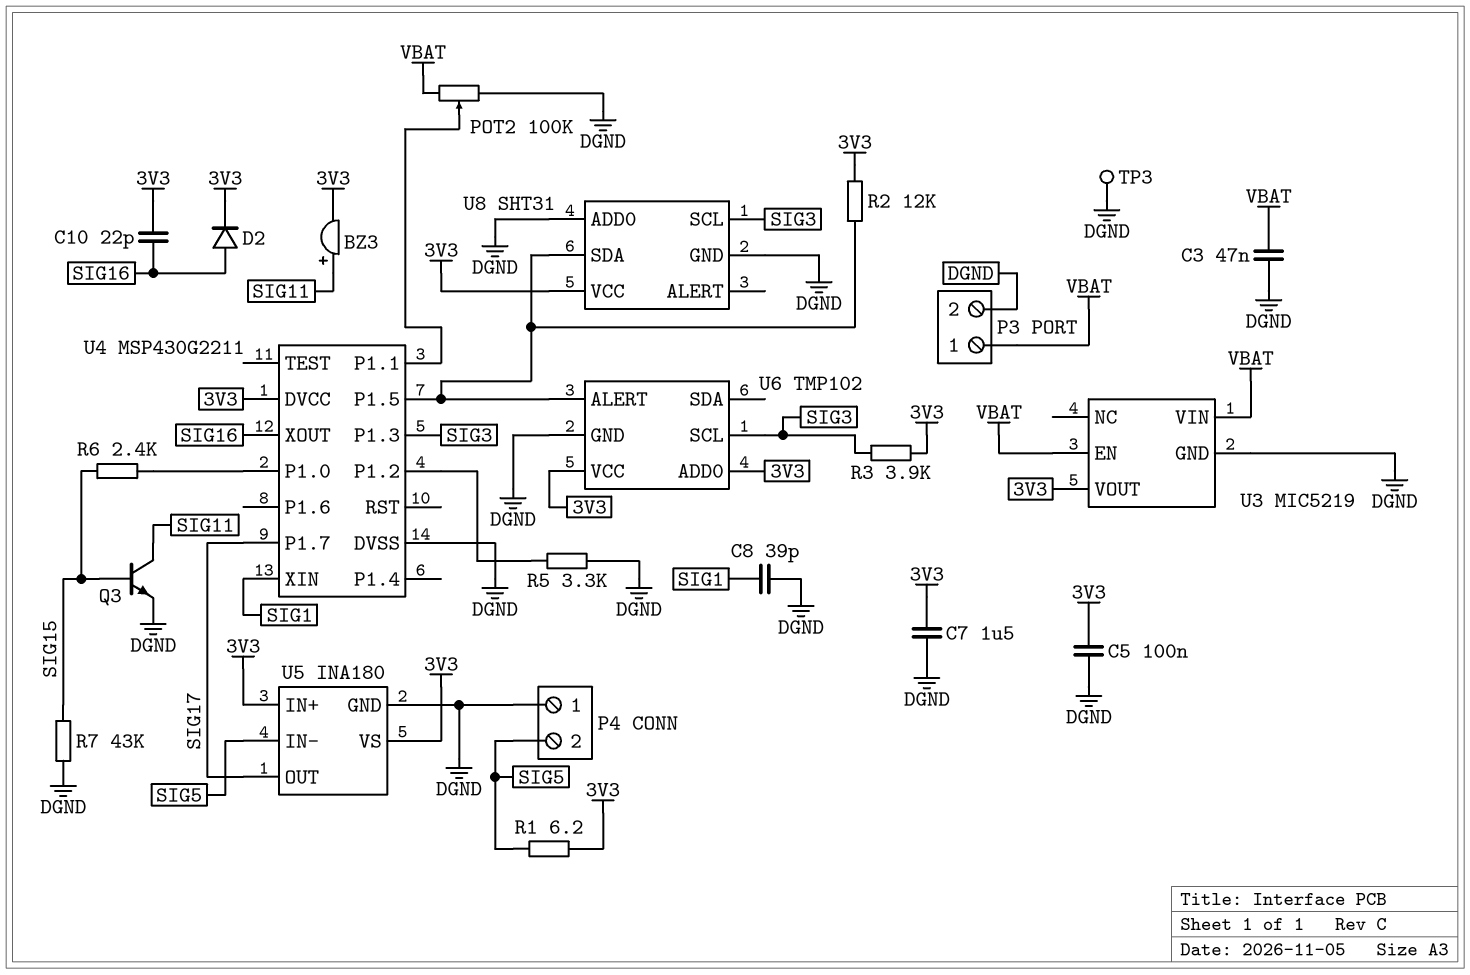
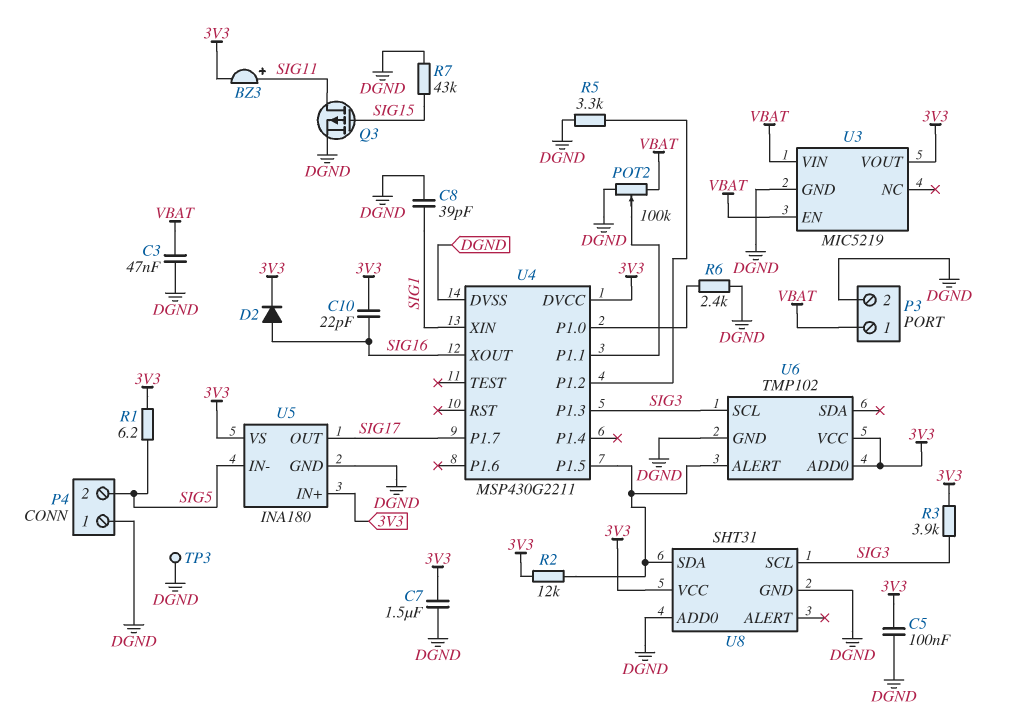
Q3: NPN (B SIG15, C SIG11, E DGND) -> PMOS (G SIG15, D SIG11, S DGND)
R6: 2.4k (SIG15, U4/P1.0) -> 2.4k (DGND, U4/P1.0)

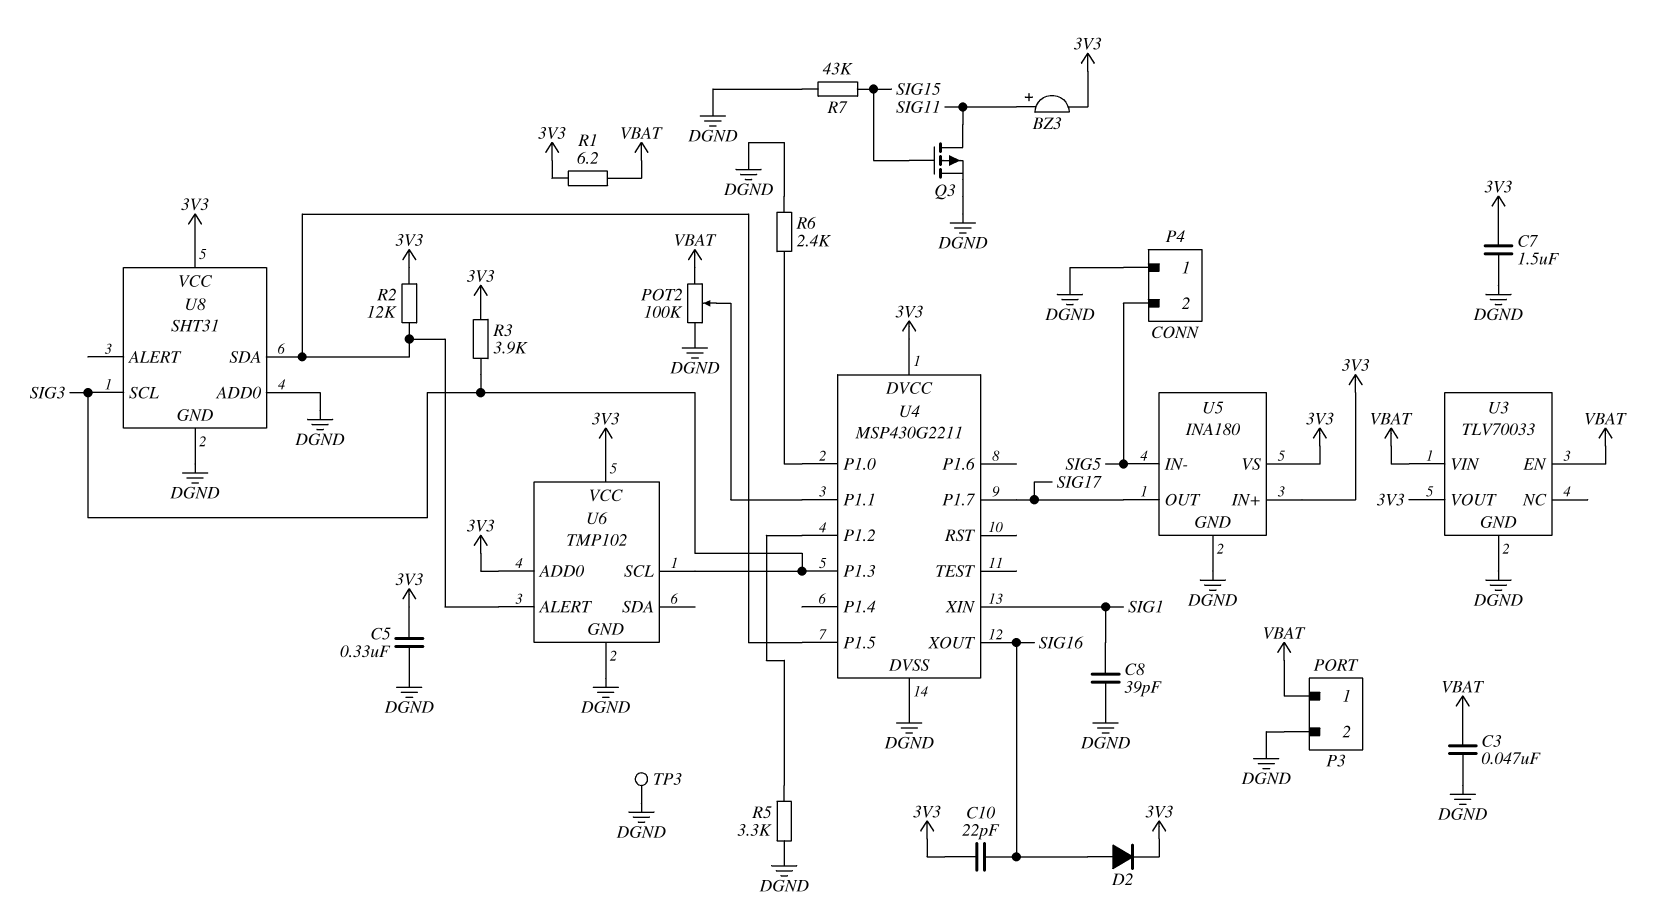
C5: 100nF (3V3, DGND) -> 330nF (3V3, DGND)
R1: 6.2 (3V3, SIG5) -> 6.2 (3V3, VBAT)
U3: MIC5219 -> TLV70033

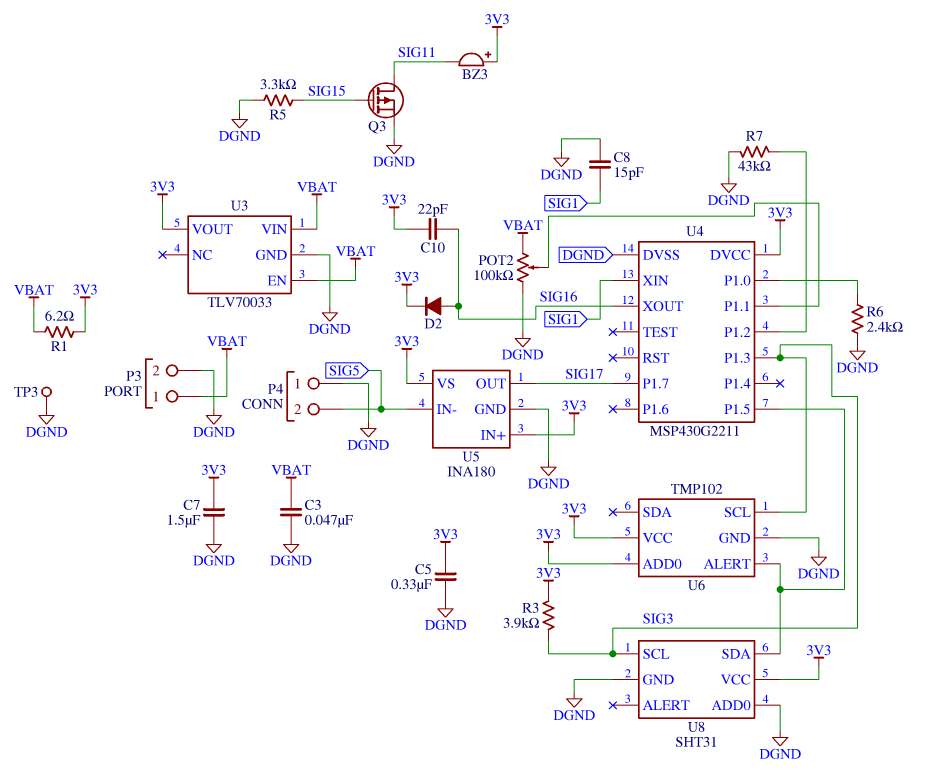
BZ3: buzzer (plus SIG11, minus 3V3) -> buzzer (plus 3V3, minus SIG11)
C8: 39pF (DGND, SIG1) -> 15pF (DGND, SIG1)
R2: 12k (3V3, U4/P1.5) -> none
R5: 3.3k (DGND, U4/P1.2) -> 3.3k (DGND, SIG15)
R7: 43k (DGND, SIG15) -> 43k (DGND, U4/P1.2)

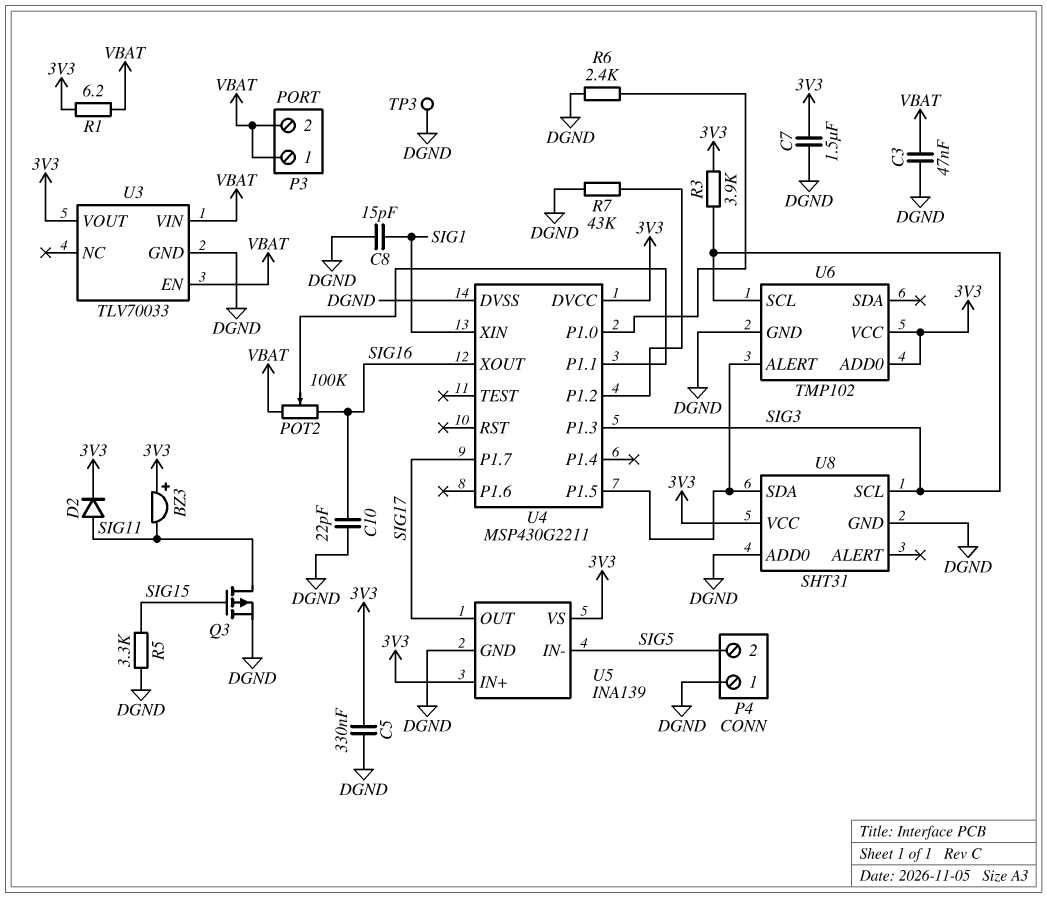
C10: 22pF (3V3, SIG16) -> 22pF (DGND, SIG16)
D2: diode (A SIG16, K 3V3) -> diode (A SIG11, K 3V3)
P3 pin 2: DGND -> VBAT
POT2: 100k (DGND, VBAT, wiper U4/P1.1) -> 100k (SIG16, VBAT, wiper U4/P1.1)
U5: INA180 -> INA139

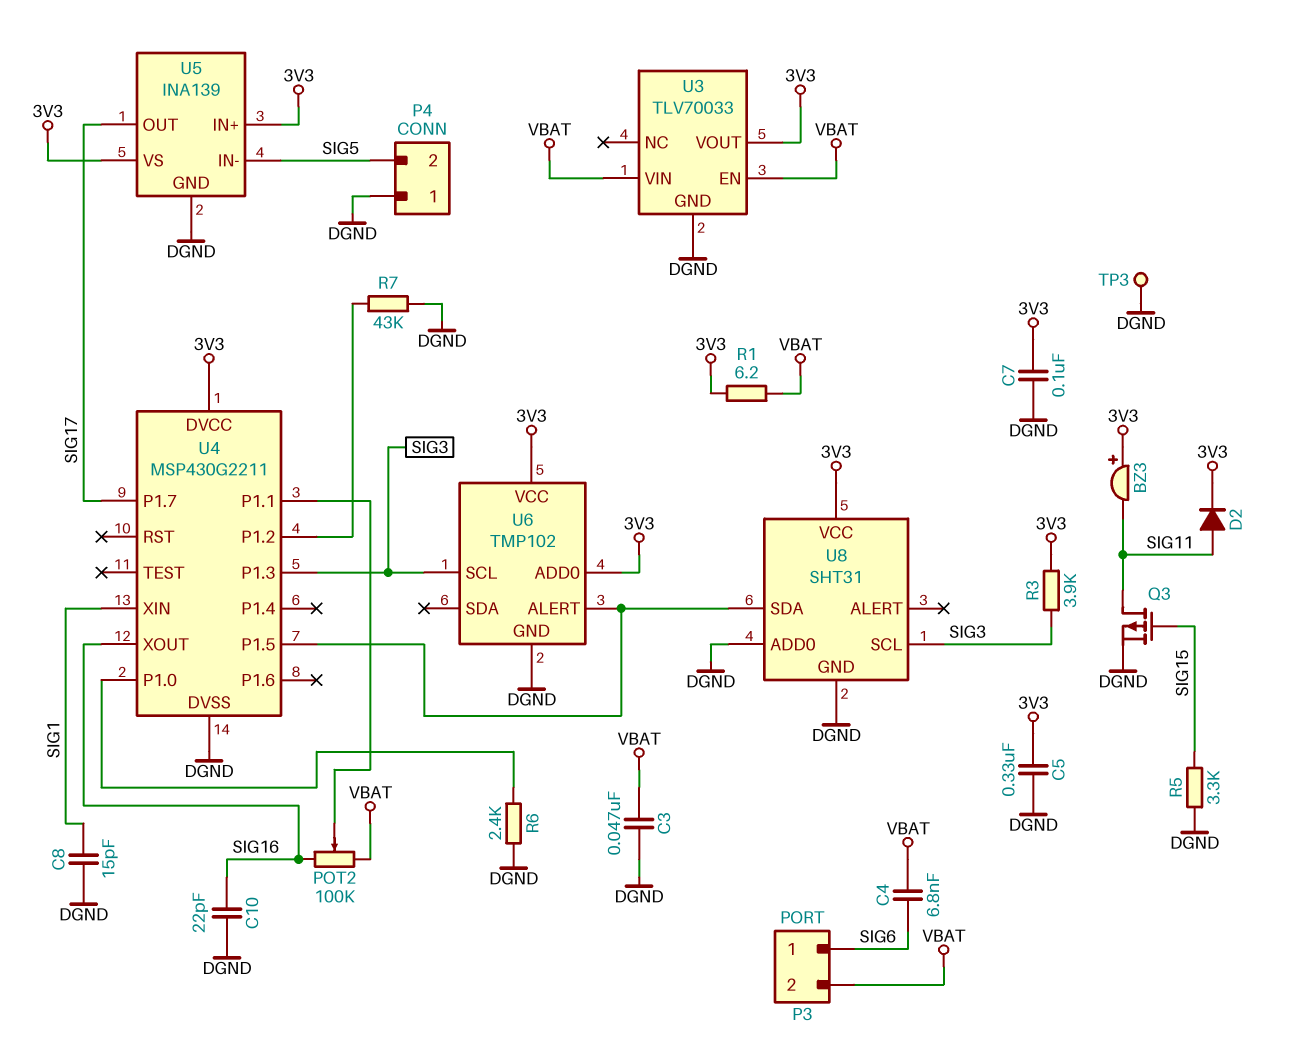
C4: none -> 6.8nF (SIG6, VBAT)
C7: 1.5uF (3V3, DGND) -> 100nF (3V3, DGND)
P3 pin 1: VBAT -> SIG6

